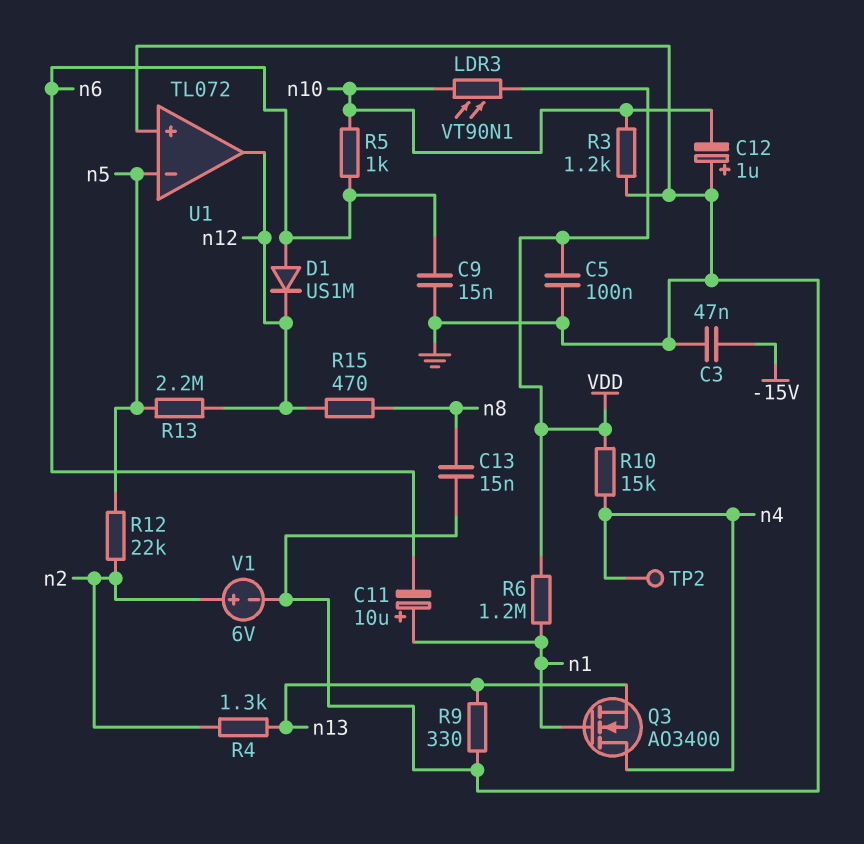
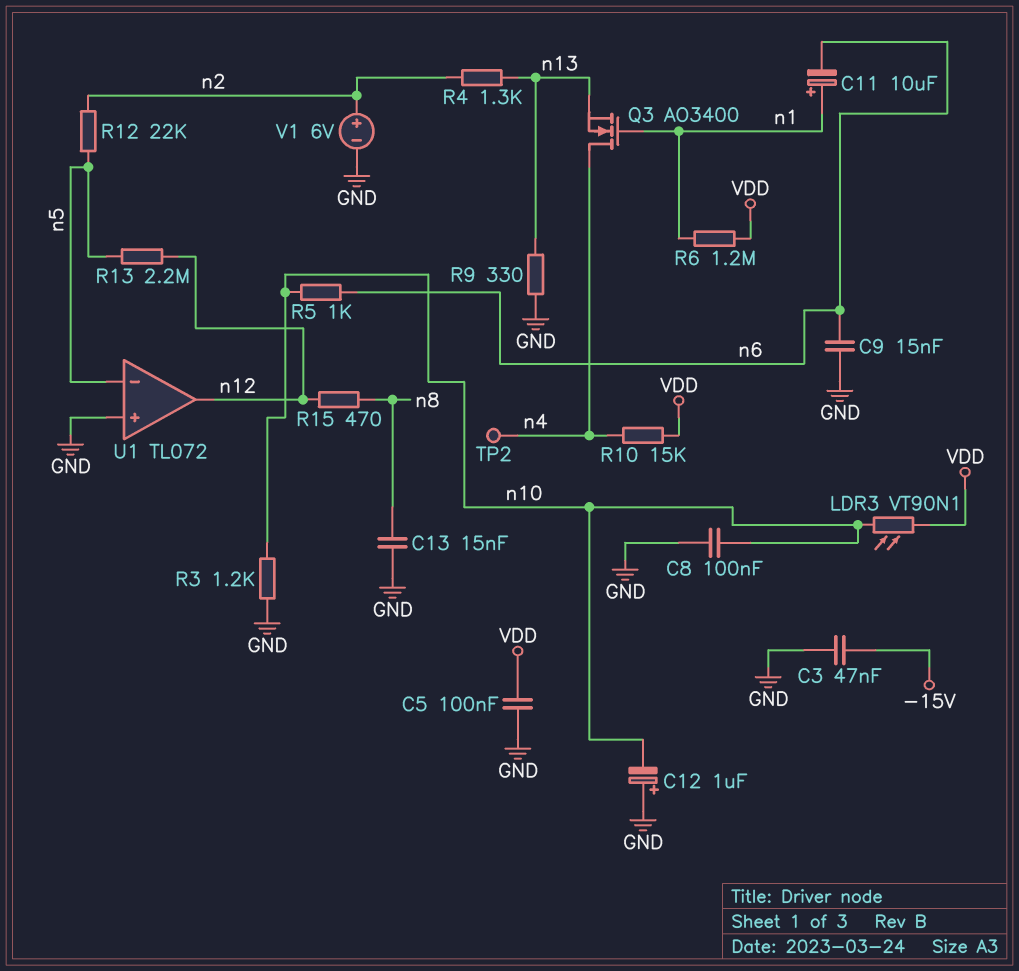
C8: none -> 100nF (GND, n10)
D1: diode US1M (A n6, K n12) -> none

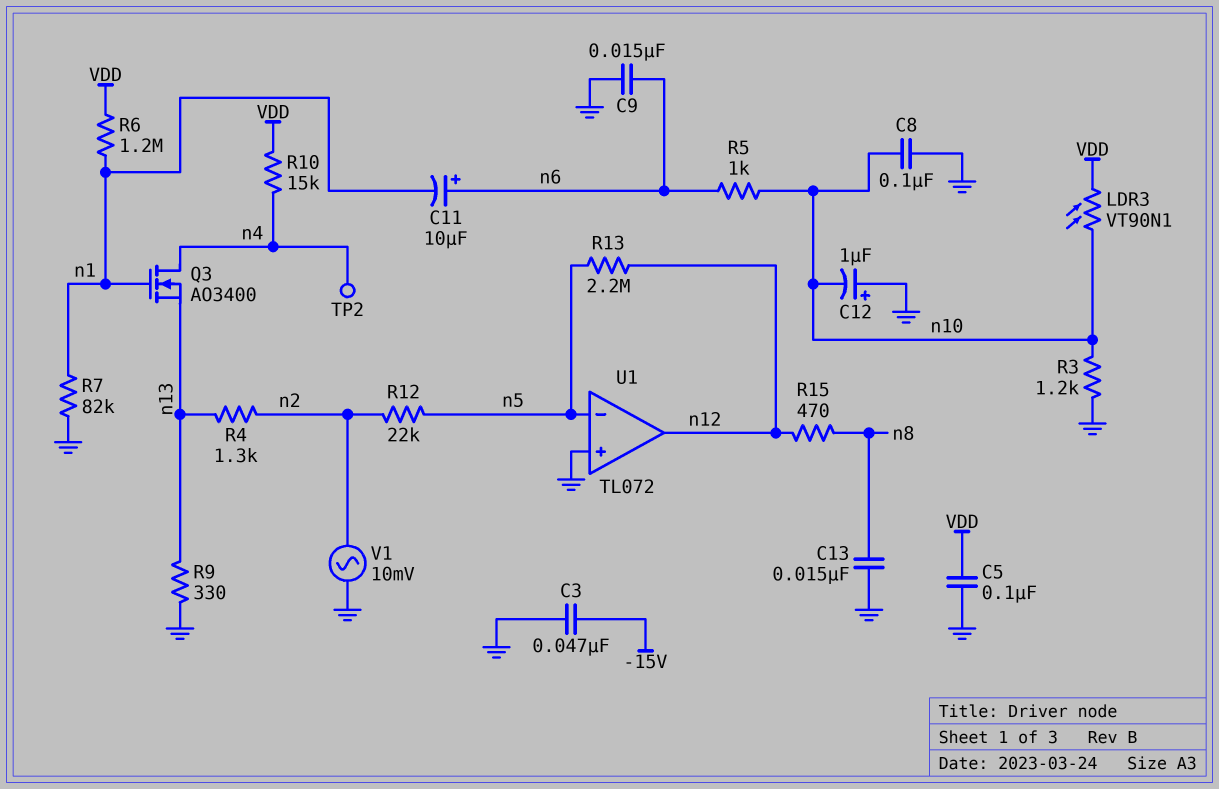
C11: 10uF (plus n1, minus n6) -> 10uF (plus n6, minus n1)
R7: none -> 82k (GND, n1)
V1: 6V (plus n2, minus GND) -> AC 10mV (GND, n2)

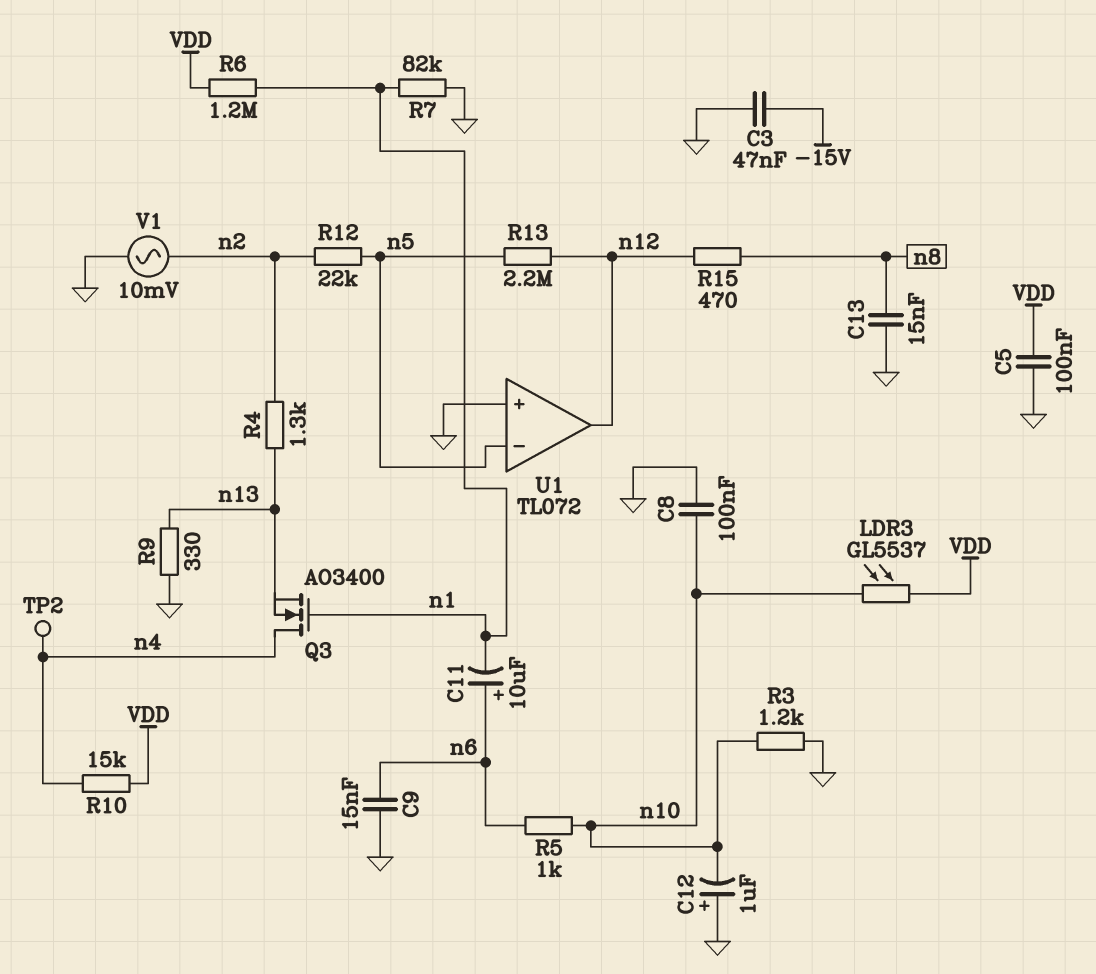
LDR3: VT90N1 (VDD, n10) -> GL5537 (VDD, n10)

